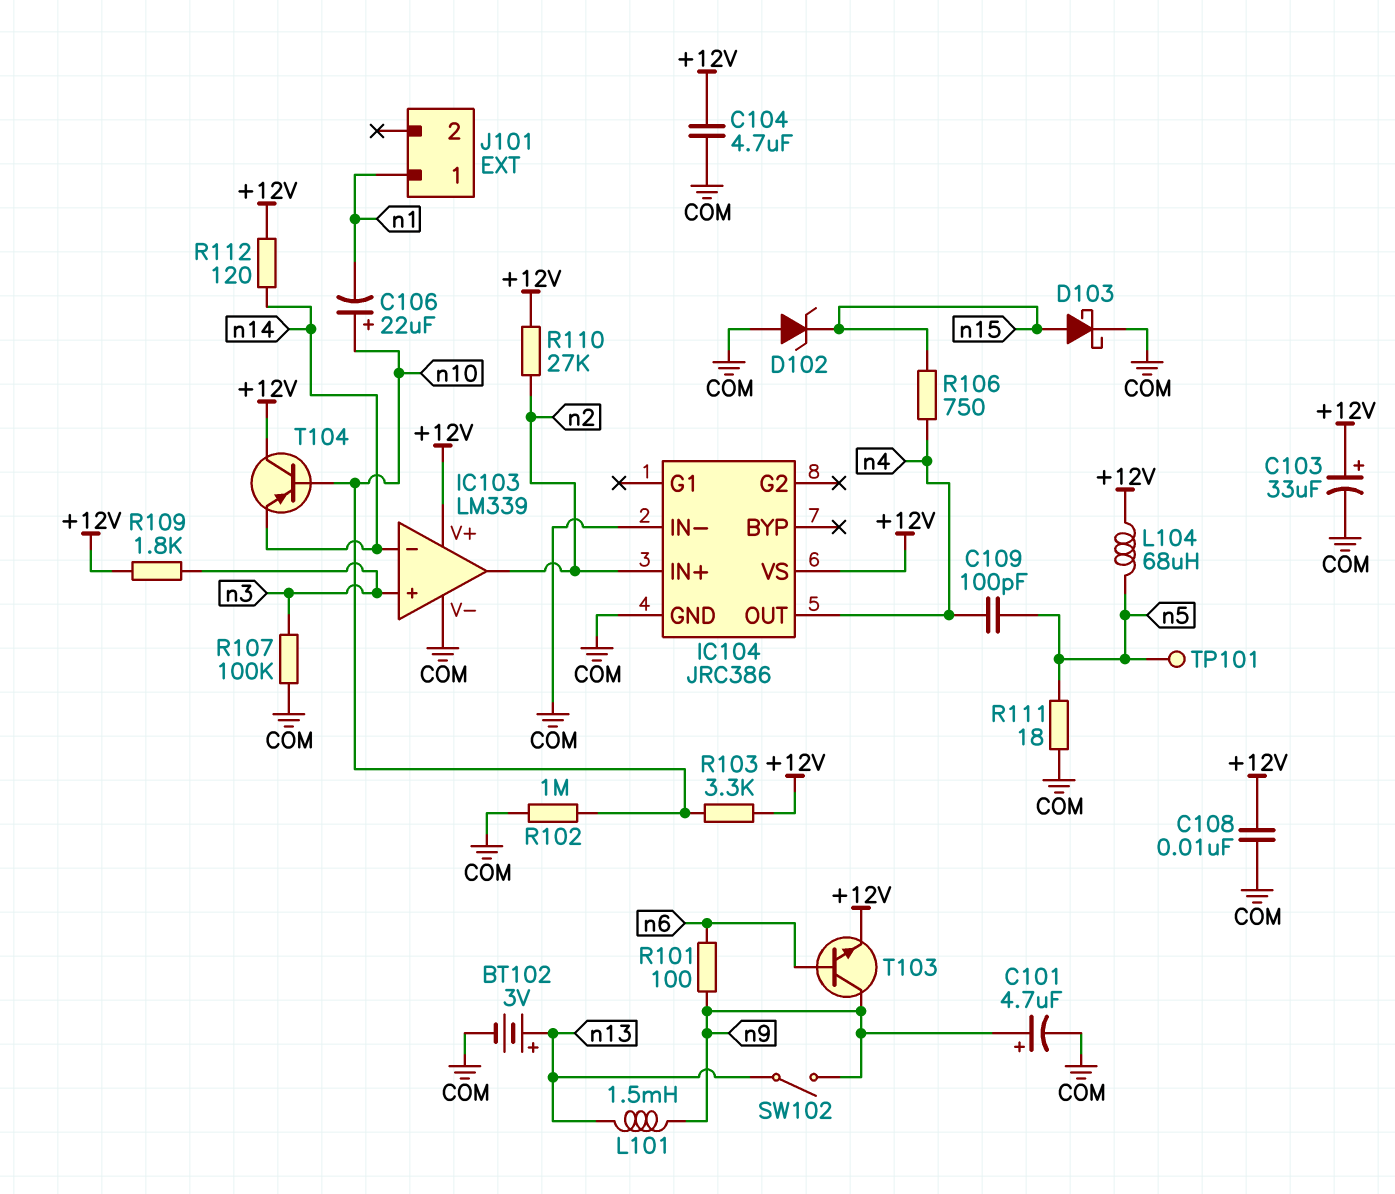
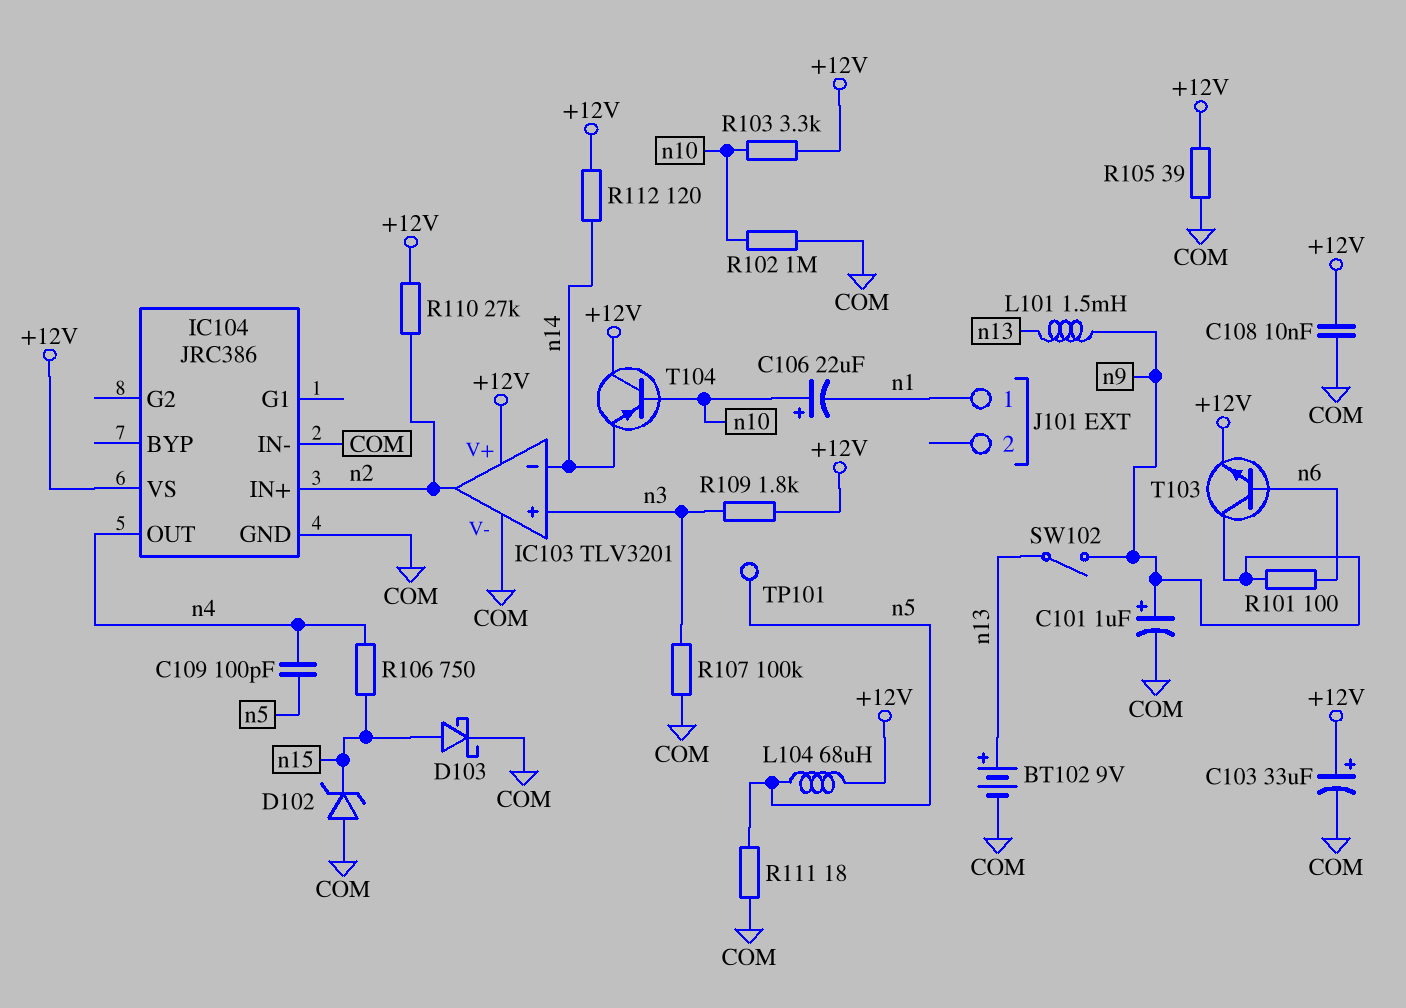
BT102: 3V (plus n13, minus COM) -> 9V (plus n13, minus COM)
C101: 4.7uF (plus n9, minus COM) -> 1uF (plus n9, minus COM)
C104: 4.7uF (+12V, COM) -> none
IC103: LM339 -> TLV3201
R105: none -> 39 (+12V, COM)

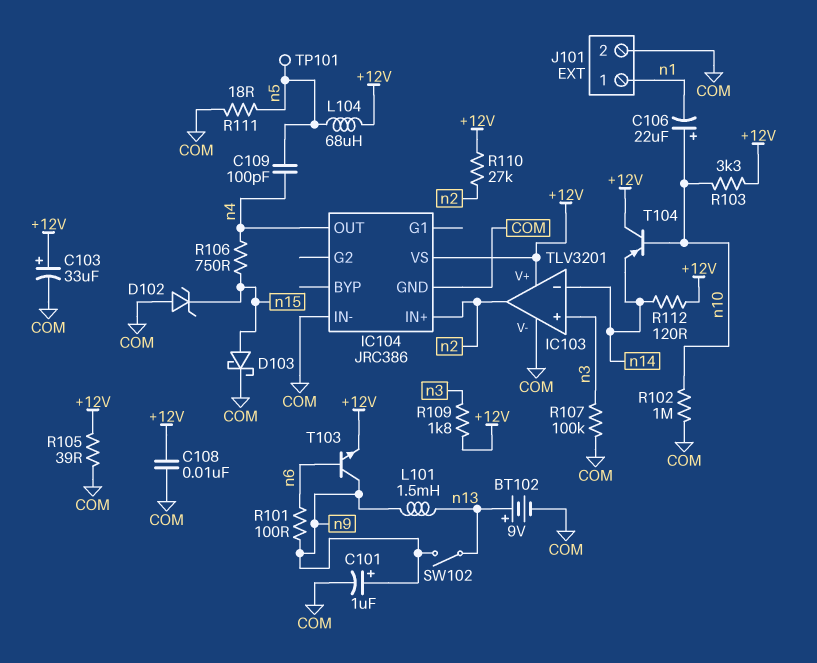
J101 pin 2: none -> COM

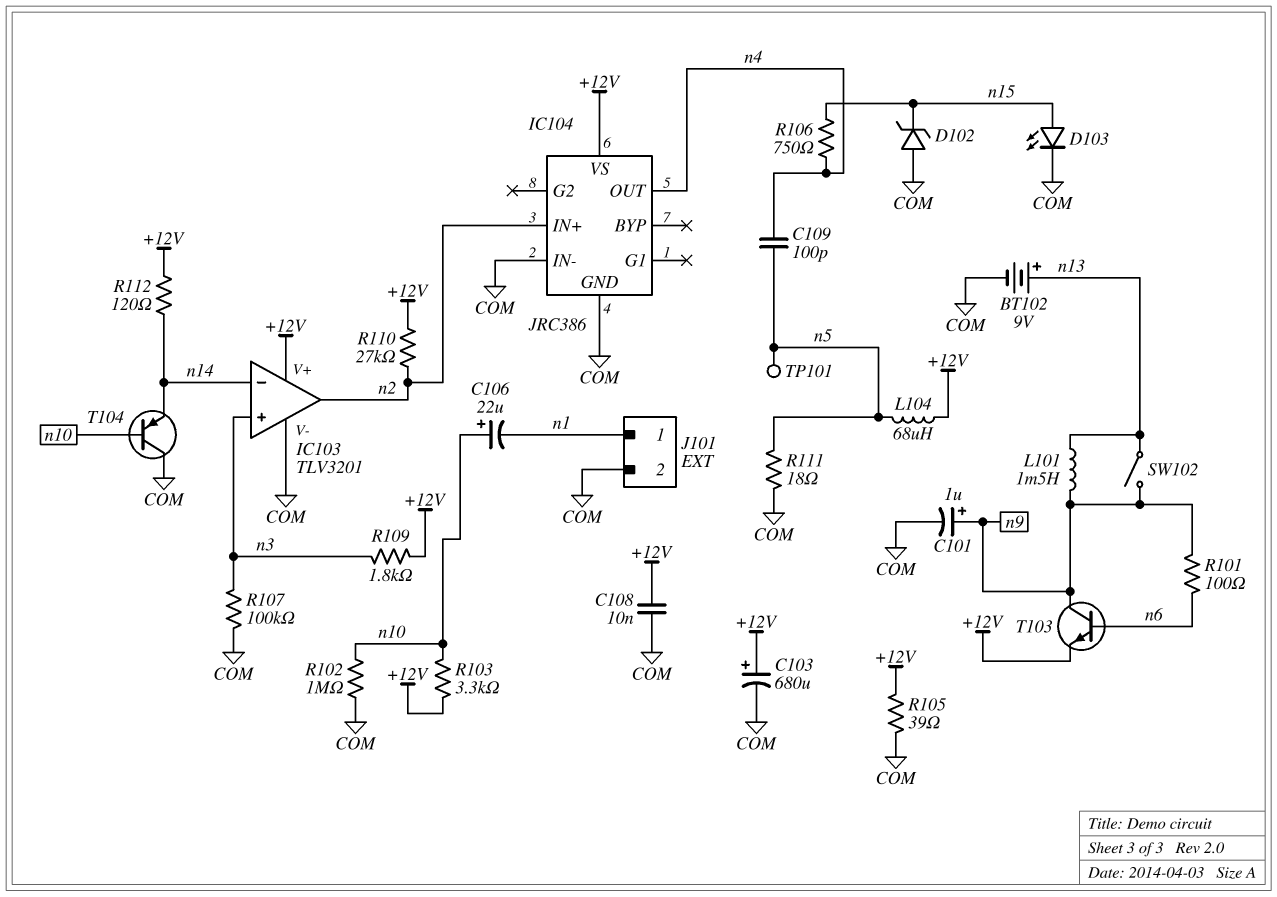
C103: 33uF (plus +12V, minus COM) -> 680uF (plus +12V, minus COM)
D103: schottky (A n15, K COM) -> LED (A n15, K COM)
T104: PNP (B n10, C +12V, E n14) -> PNP (B n10, C COM, E n14)

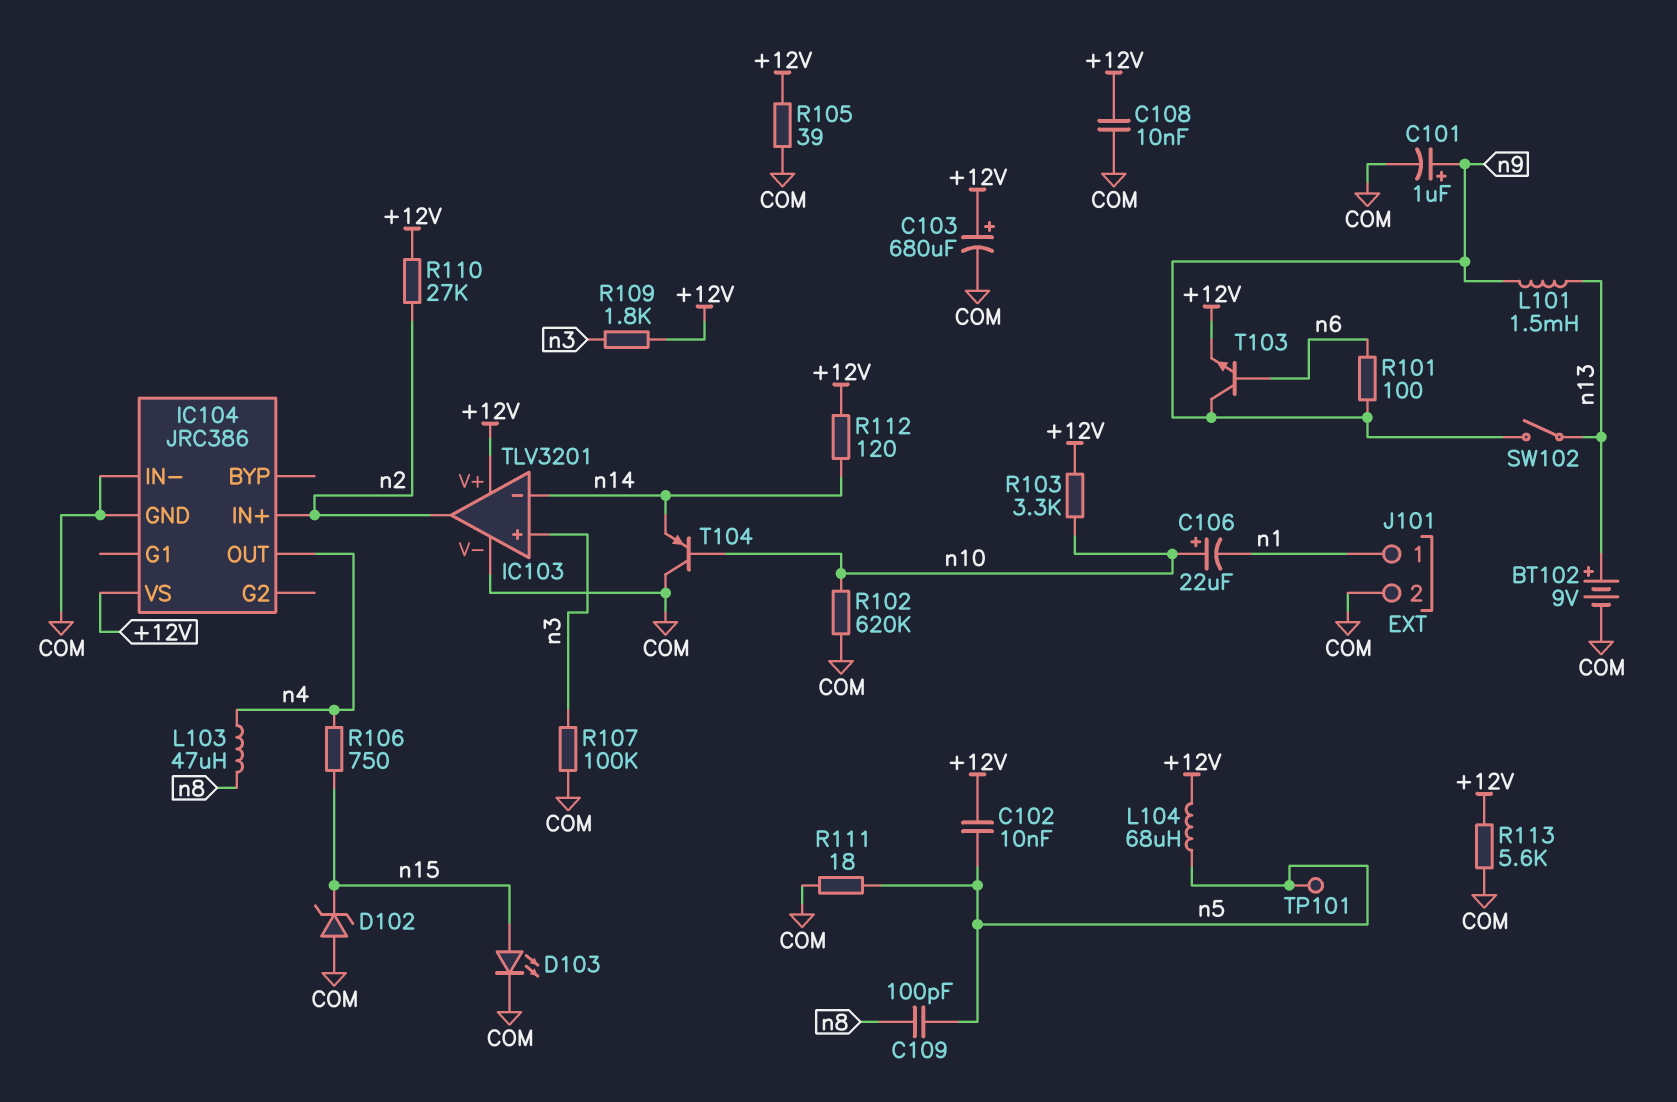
C102: none -> 10nF (+12V, n5)
C109: 100pF (n4, n5) -> 100pF (n5, n8)
L103: none -> 47uH (n4, n8)
R102: 1M (COM, n10) -> 620k (COM, n10)
R113: none -> 5.6k (+12V, COM)

